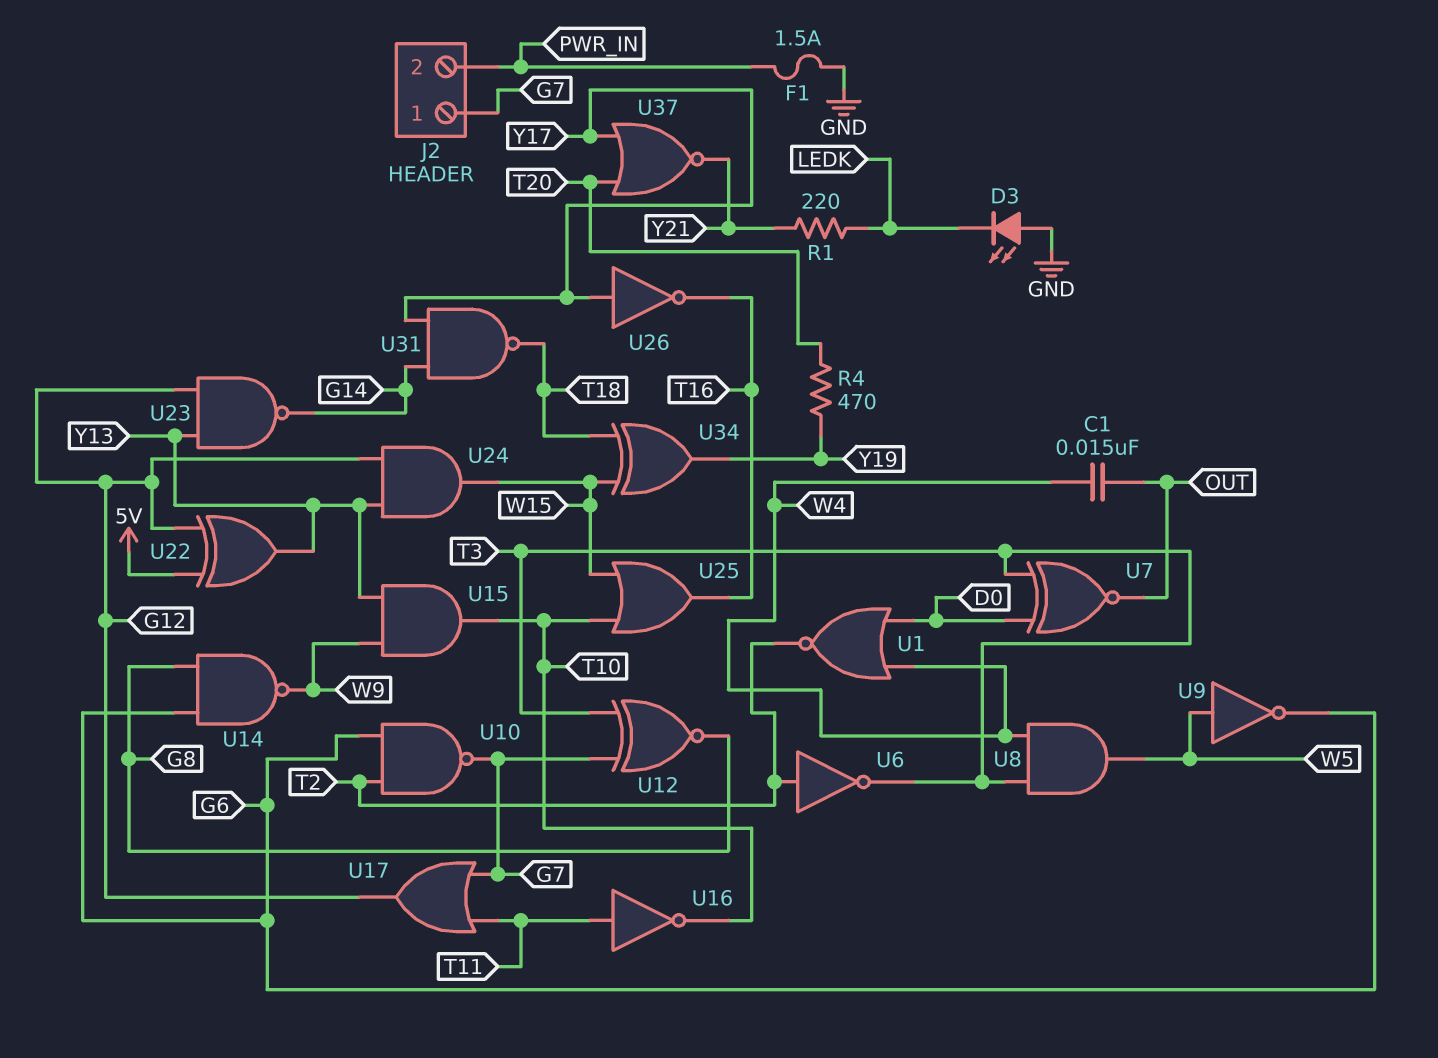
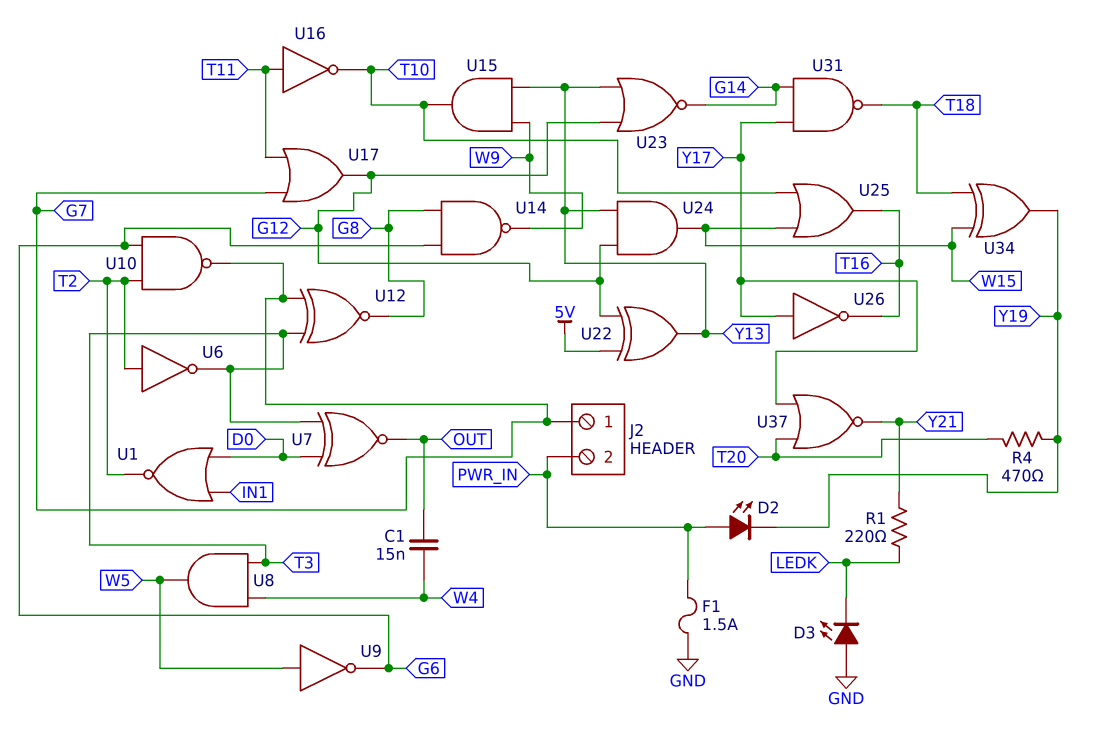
D2: none -> LED (A PWR_IN, K Y19)
U1: NOR (in D0, in W4, out T2) -> NOR (in D0, in IN1, out T2)
U23: NAND (in G12, in Y13, out G14) -> NOR (in G12, in Y13, out G14)

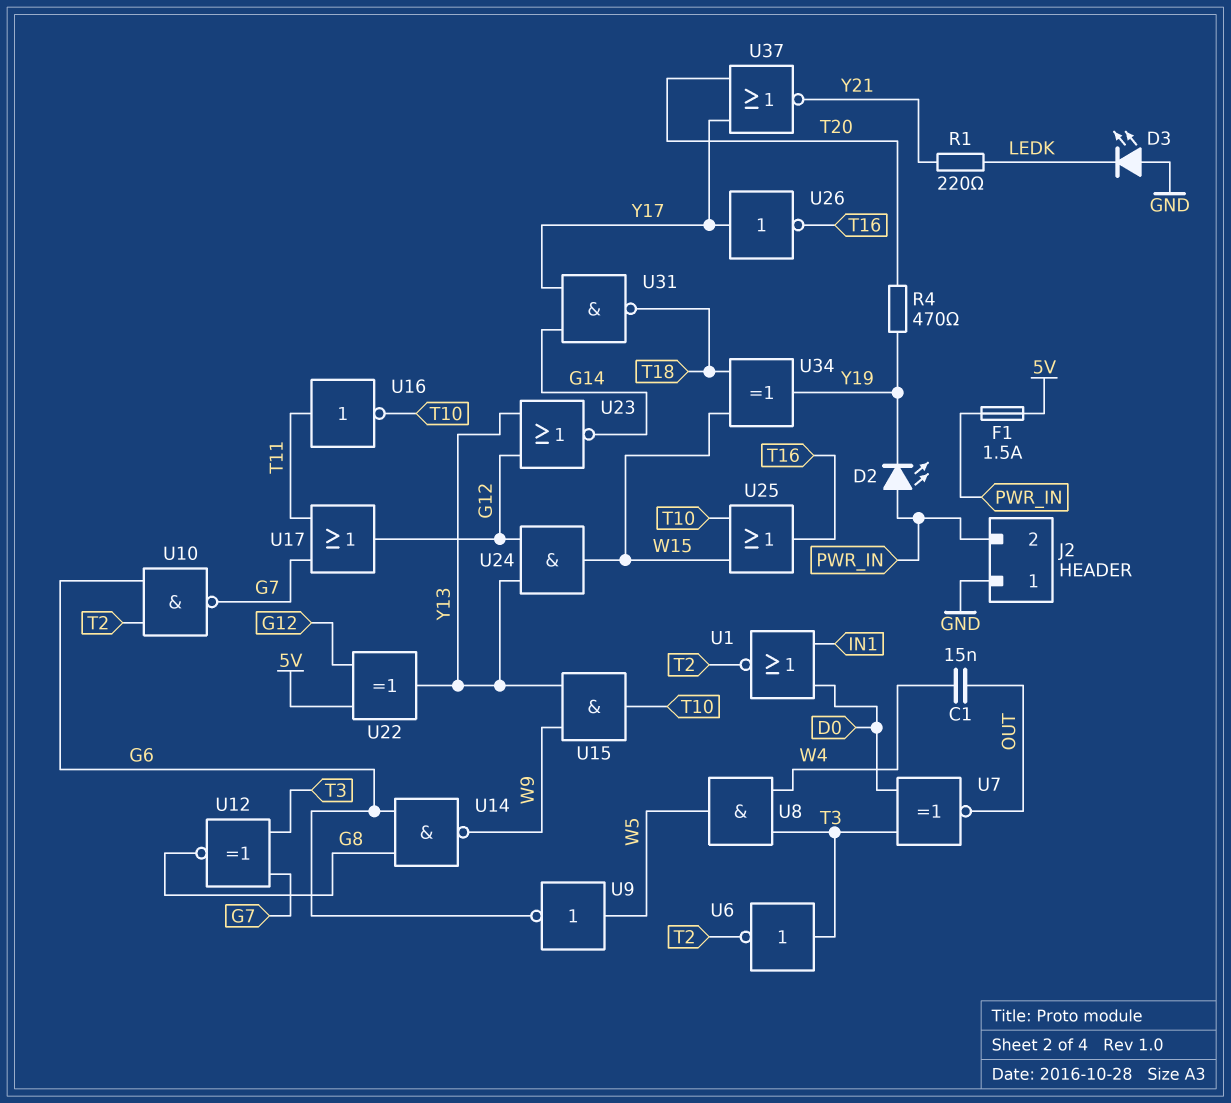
F1: 1.5A (GND, PWR_IN) -> 1.5A (5V, PWR_IN)
J2 pin 1: G7 -> GND
U6: NOT (in T2, out T3) -> NOT (in T3, out T2)

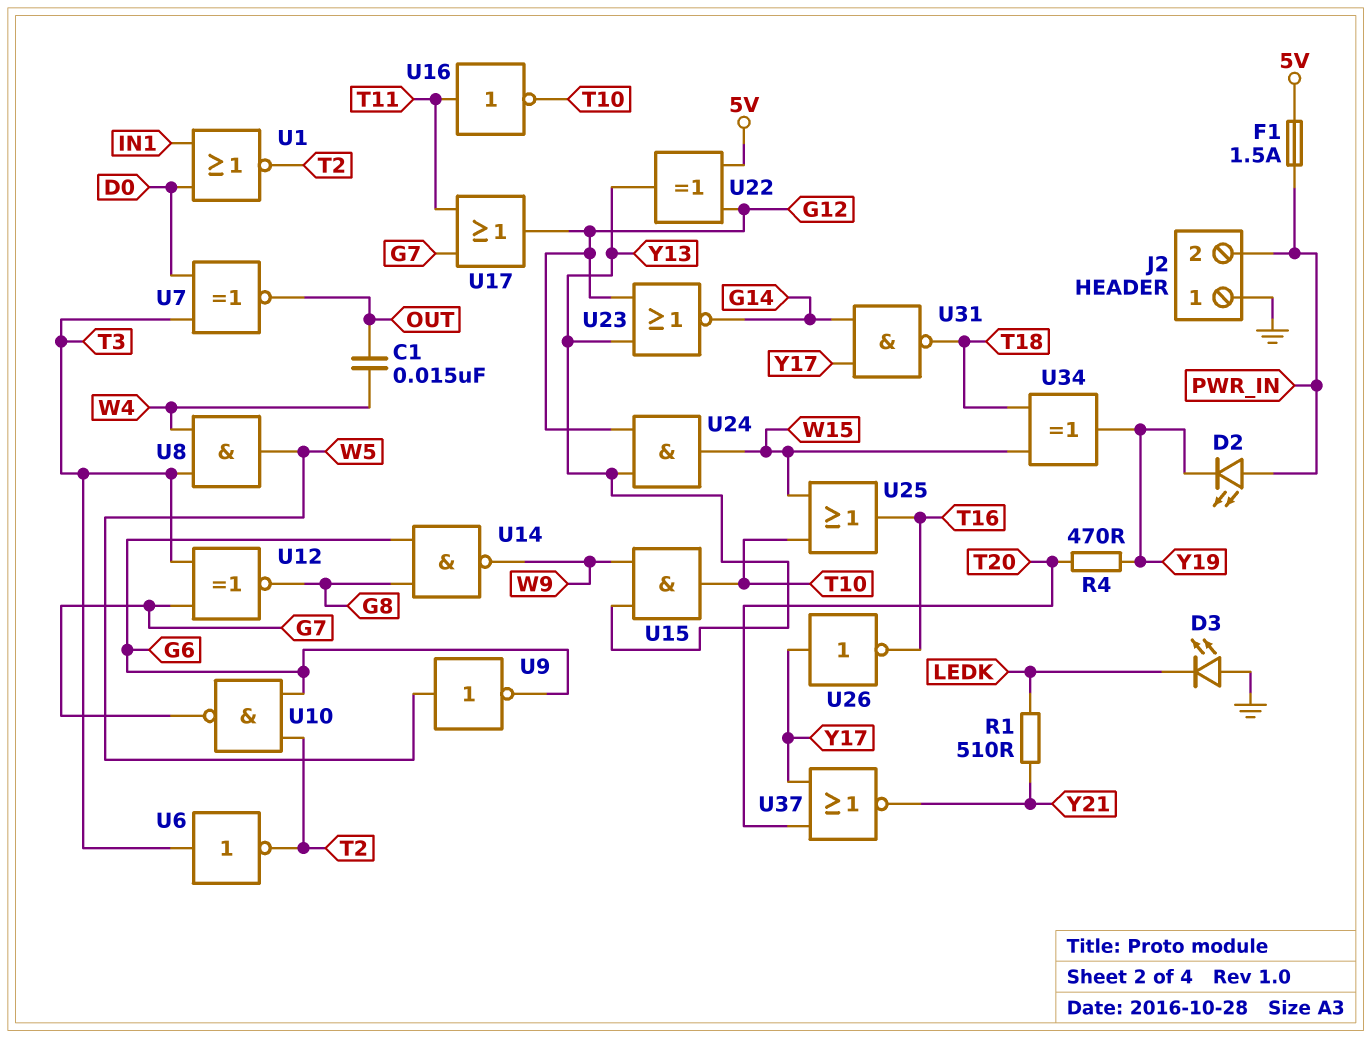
R1: 220 (LEDK, Y21) -> 510 (LEDK, Y21)

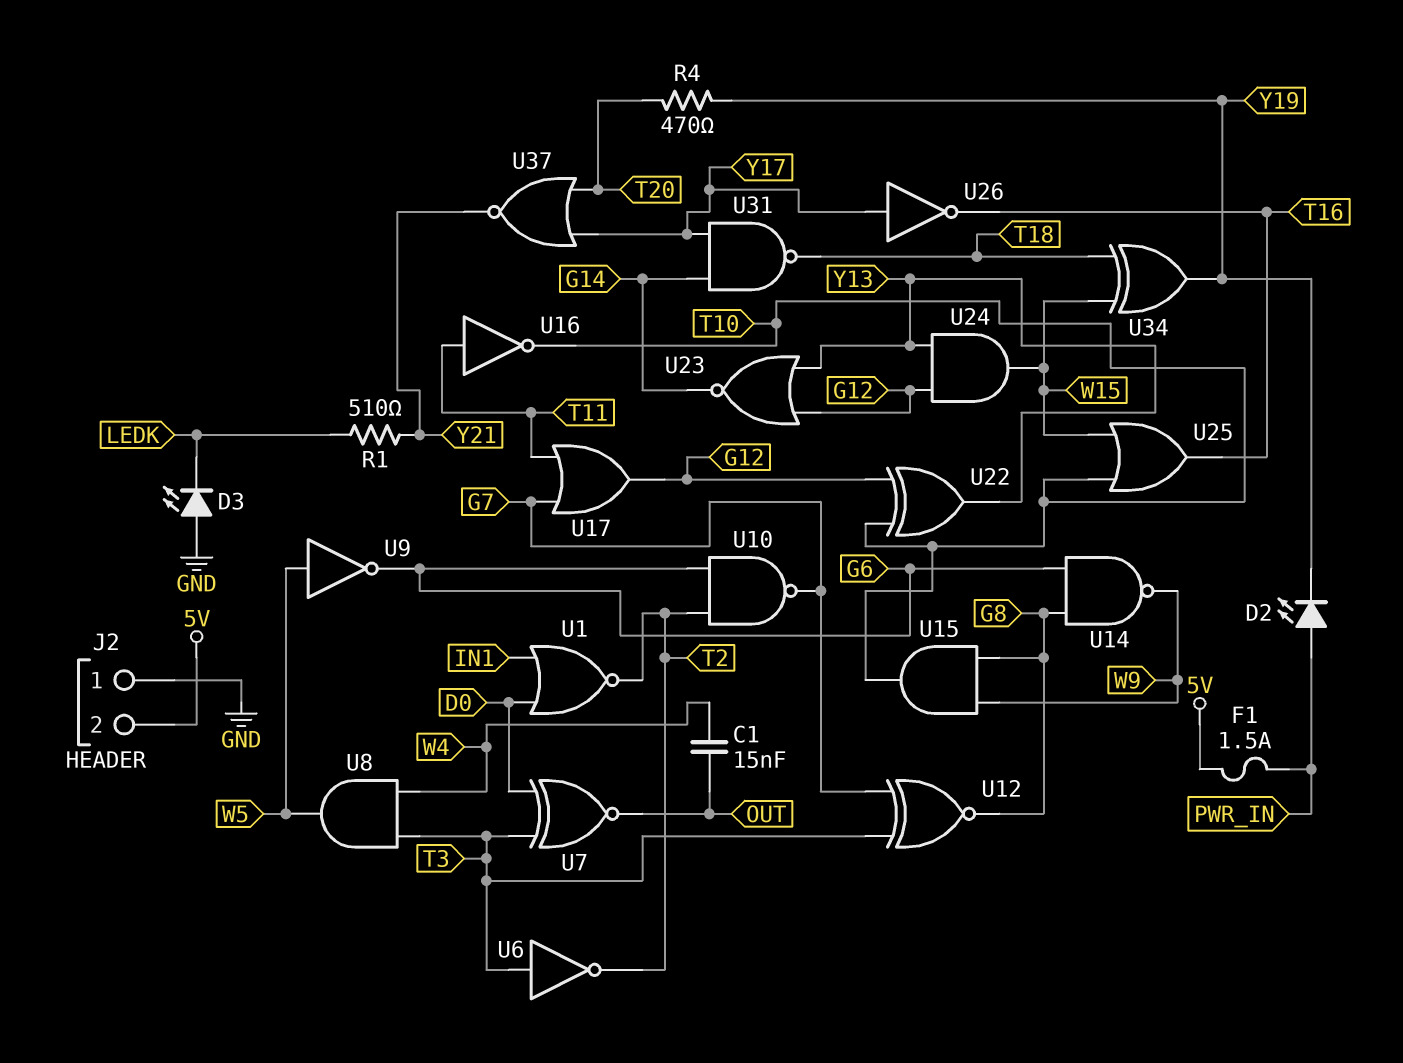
J2 pin 2: PWR_IN -> 5V
U15: AND (in W9, in Y13, out T10) -> AND (in G8, in W9, out T10)
U22: XOR (in 5V, in G12, out Y13) -> XOR (in G12, in T10, out Y13)

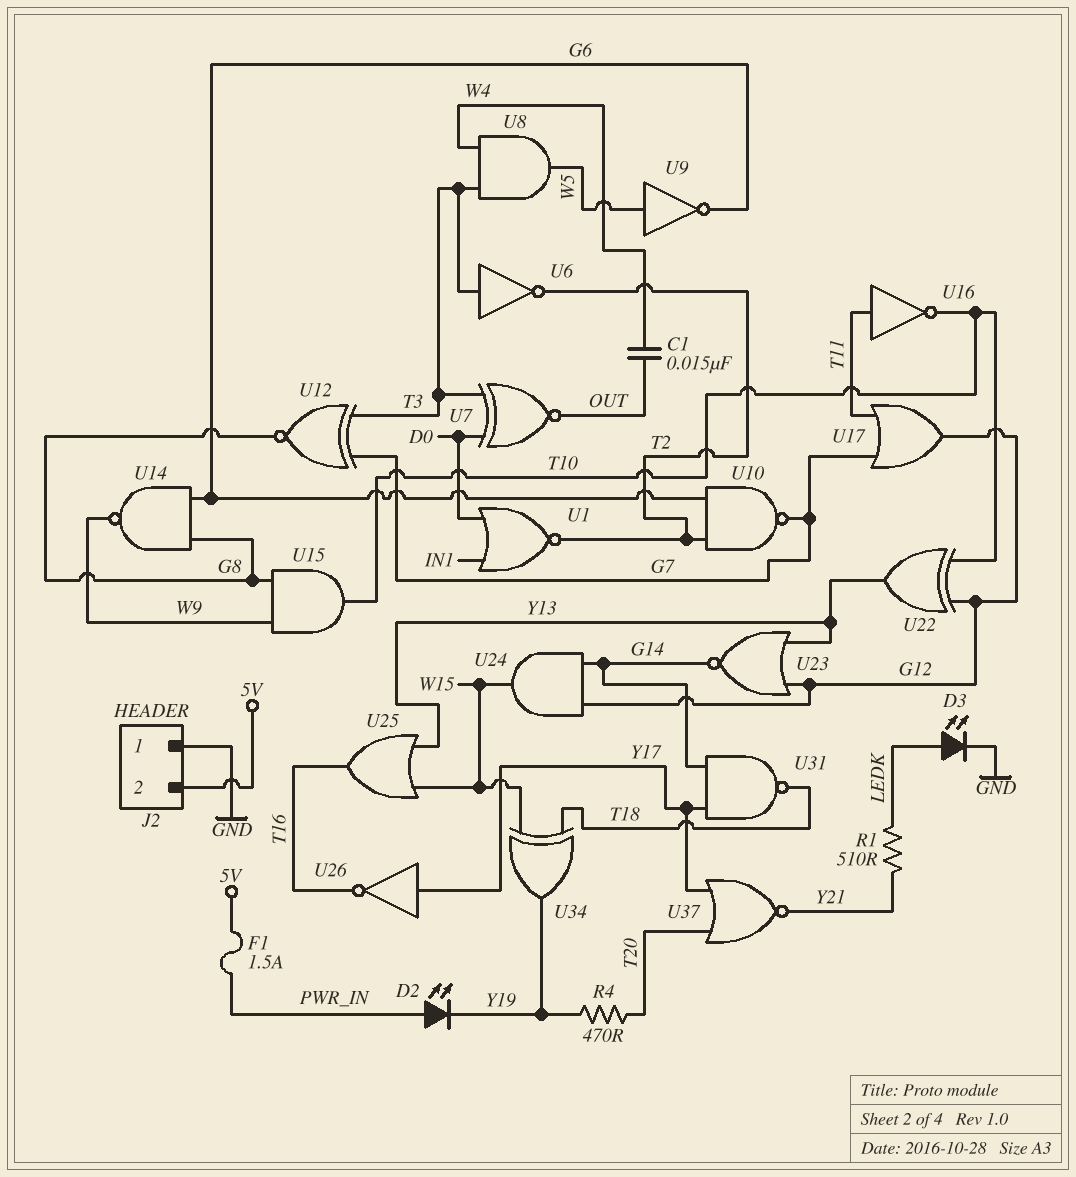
D3: LED (A GND, K LEDK) -> LED (A LEDK, K GND)
U24: AND (in G12, in Y13, out W15) -> AND (in G12, in G14, out W15)
U25: OR (in T10, in W15, out T16) -> OR (in W15, in Y13, out T16)

